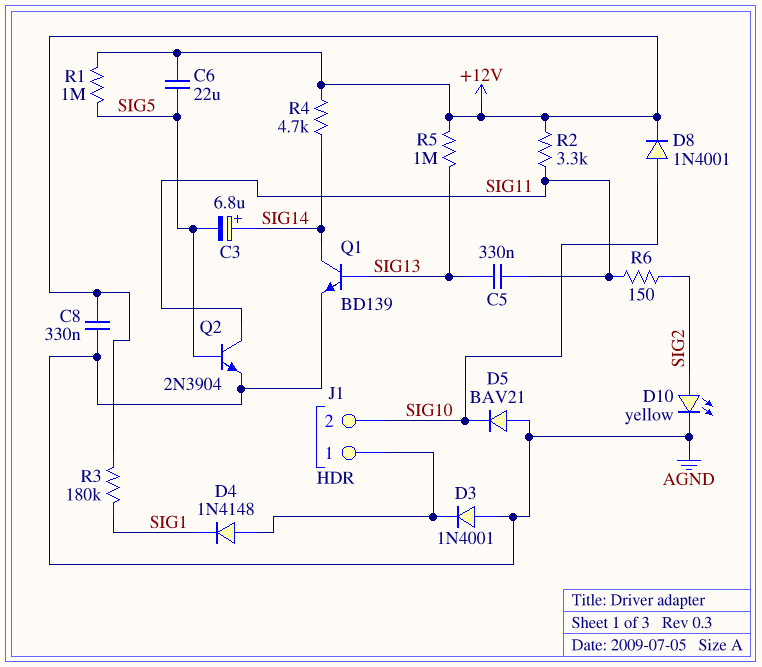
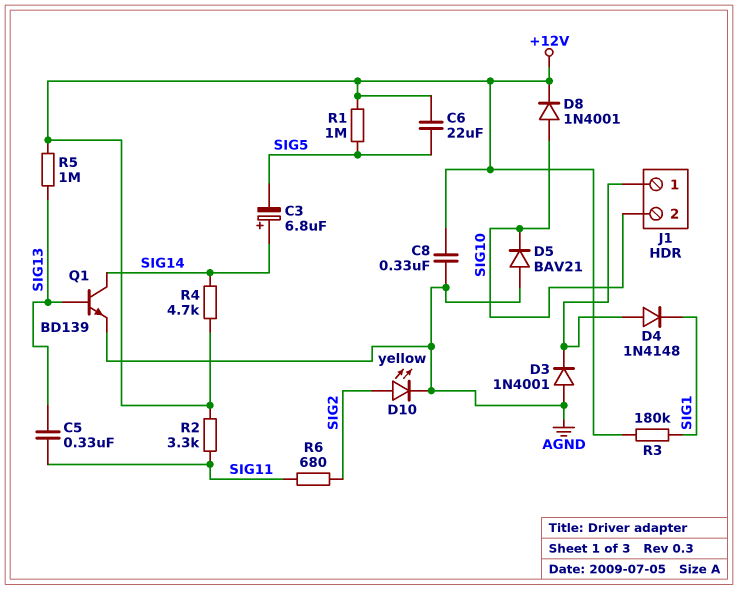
Q2: NPN 2N3904 (B SIG5, C SIG11, E AGND) -> none
R6: 150 (SIG2, SIG11) -> 680 (SIG2, SIG11)

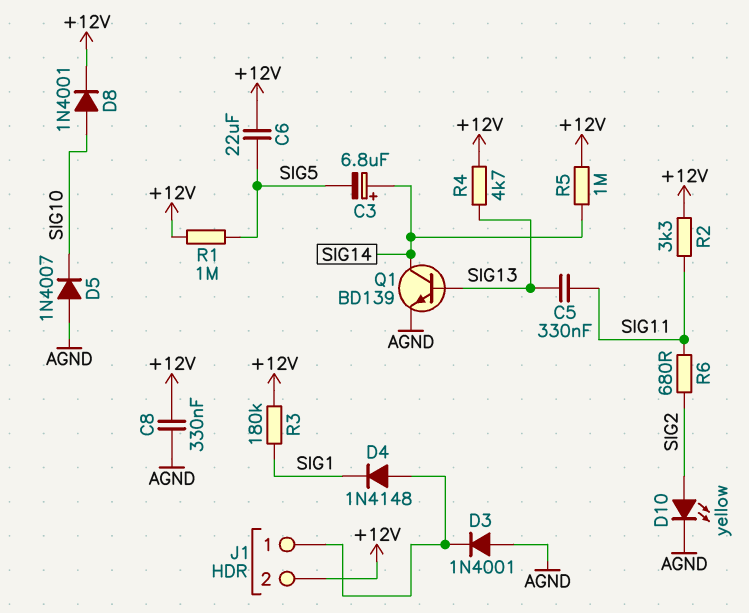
D5: diode BAV21 (A AGND, K SIG10) -> diode 1N4007 (A AGND, K SIG10)
J1 pin 2: SIG10 -> +12V
R4: 4.7k (+12V, SIG14) -> 4.7k (+12V, SIG13)
R5: 1M (+12V, SIG13) -> 1M (+12V, SIG14)

